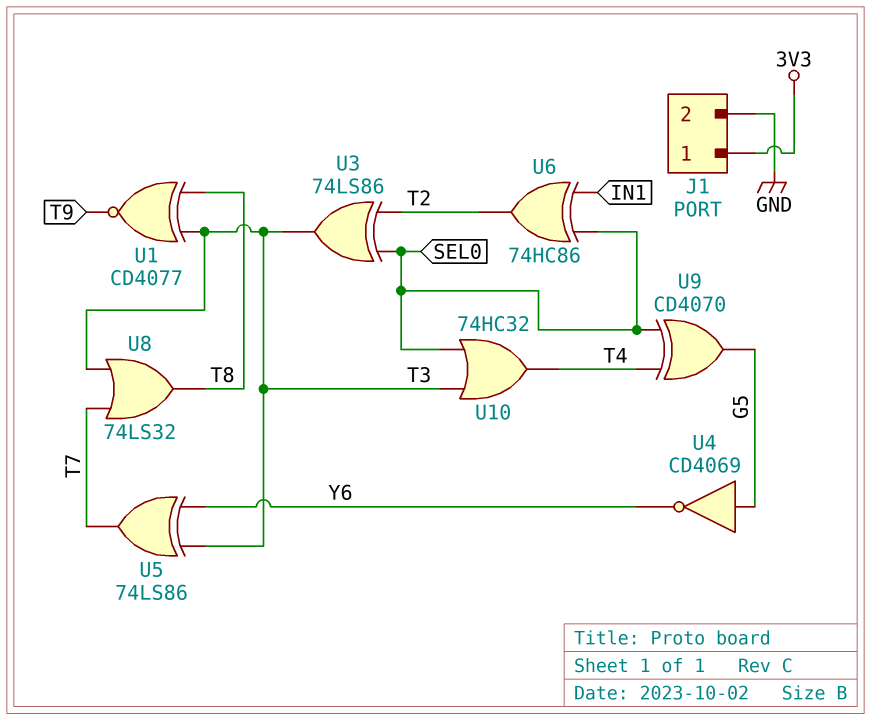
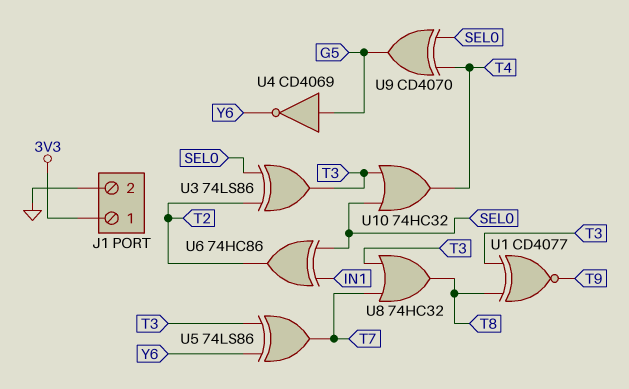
U8: OR 74LS32 (in T3, in T7, out T8) -> OR 74HC32 (in T3, in T7, out T8)

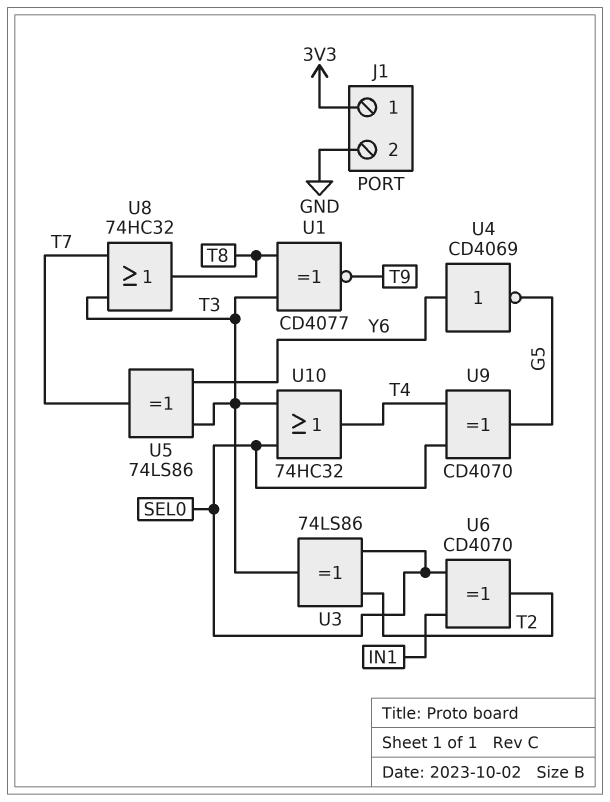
U4: NOT CD4069 (in G5, out Y6) -> NOT CD4069 (in Y6, out G5)
U6: XOR 74HC86 (in IN1, in SEL0, out T2) -> XOR CD4070 (in IN1, in SEL0, out T2)

